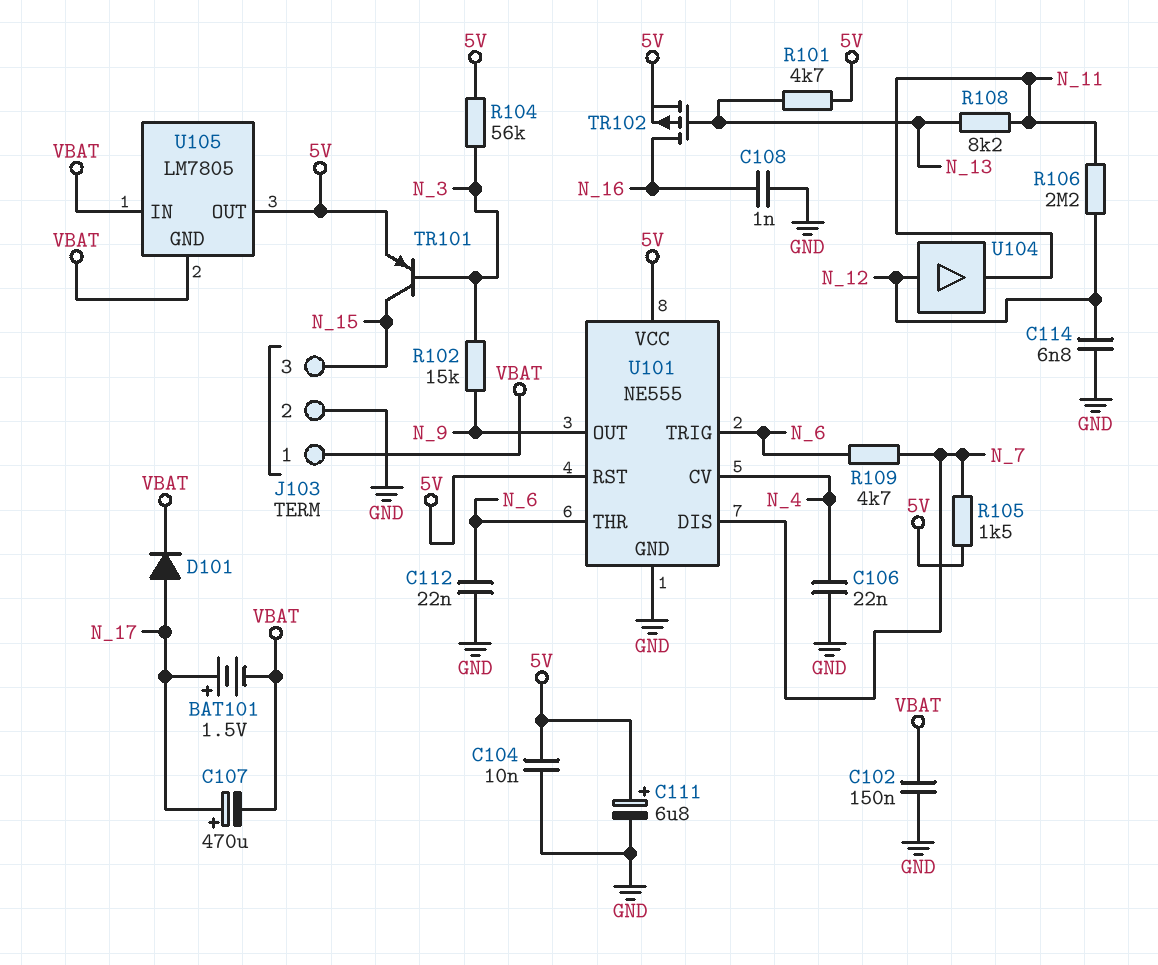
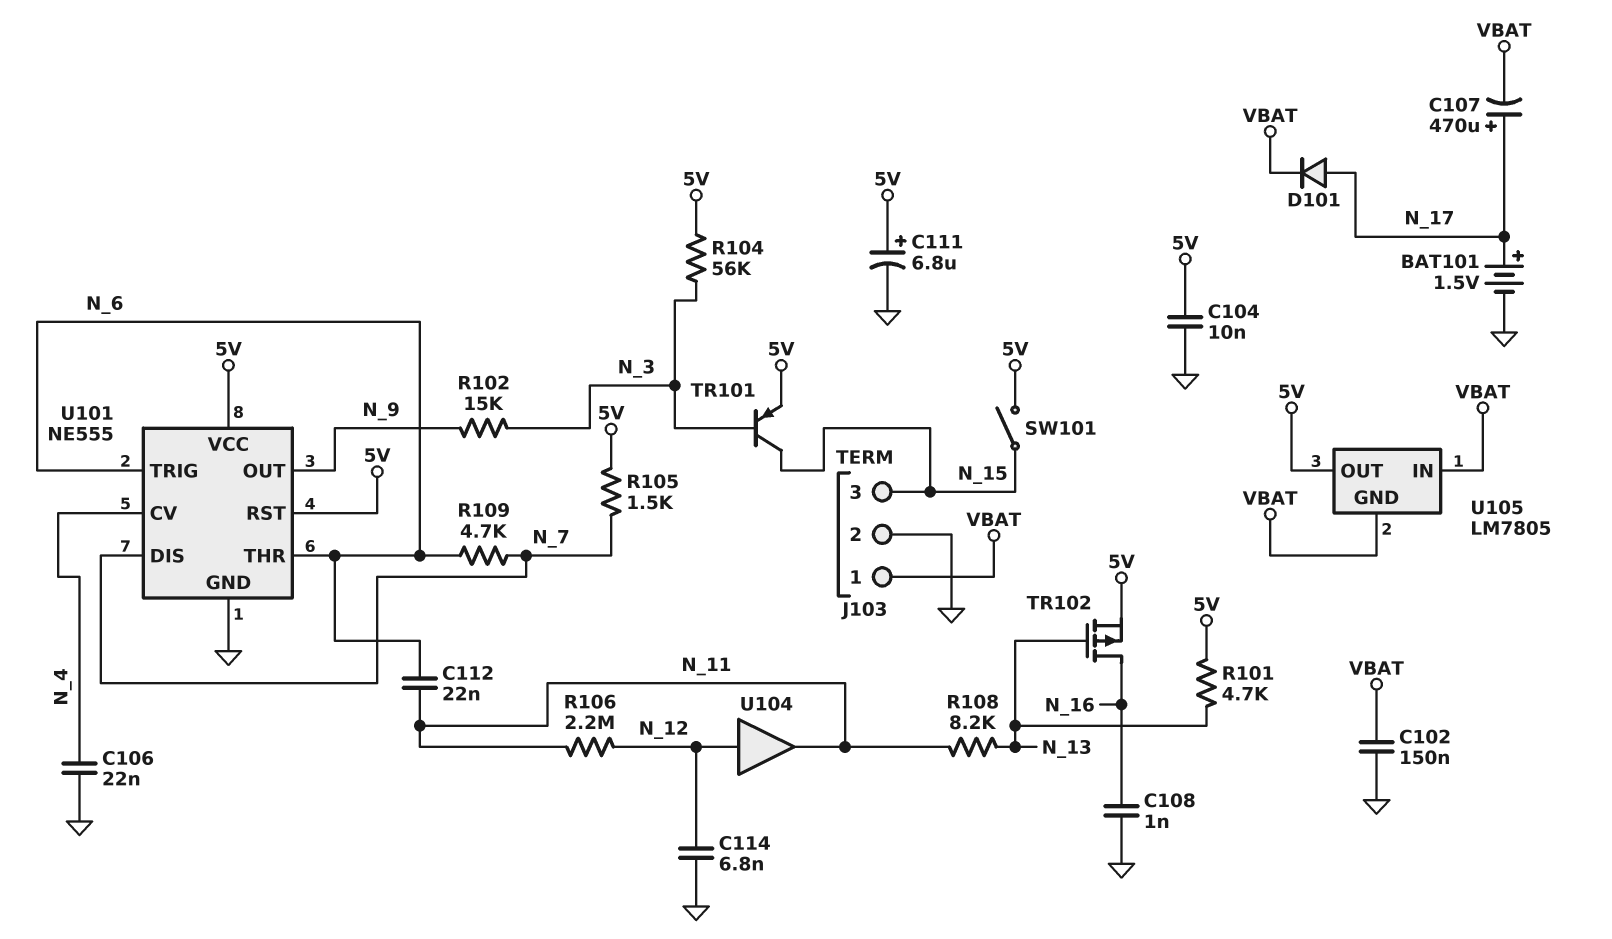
BAT101: 1.5V (plus N_17, minus VBAT) -> 1.5V (plus N_17, minus GND)
C112: 22nF (GND, N_6) -> 22nF (N_6, N_11)
SW101: none -> switch (5V, N_15)

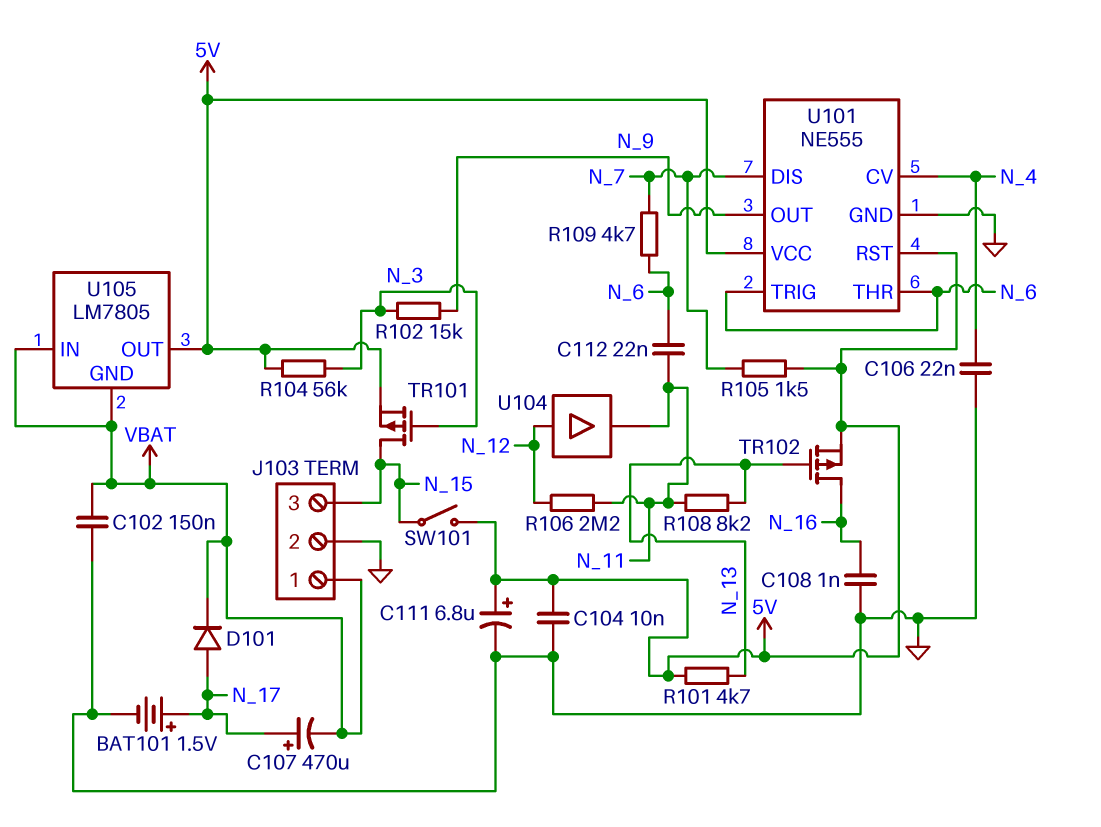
C114: 6.8nF (GND, N_12) -> none
TR101: PNP (B N_3, C N_15, E 5V) -> PMOS (G N_3, D N_15, S 5V)

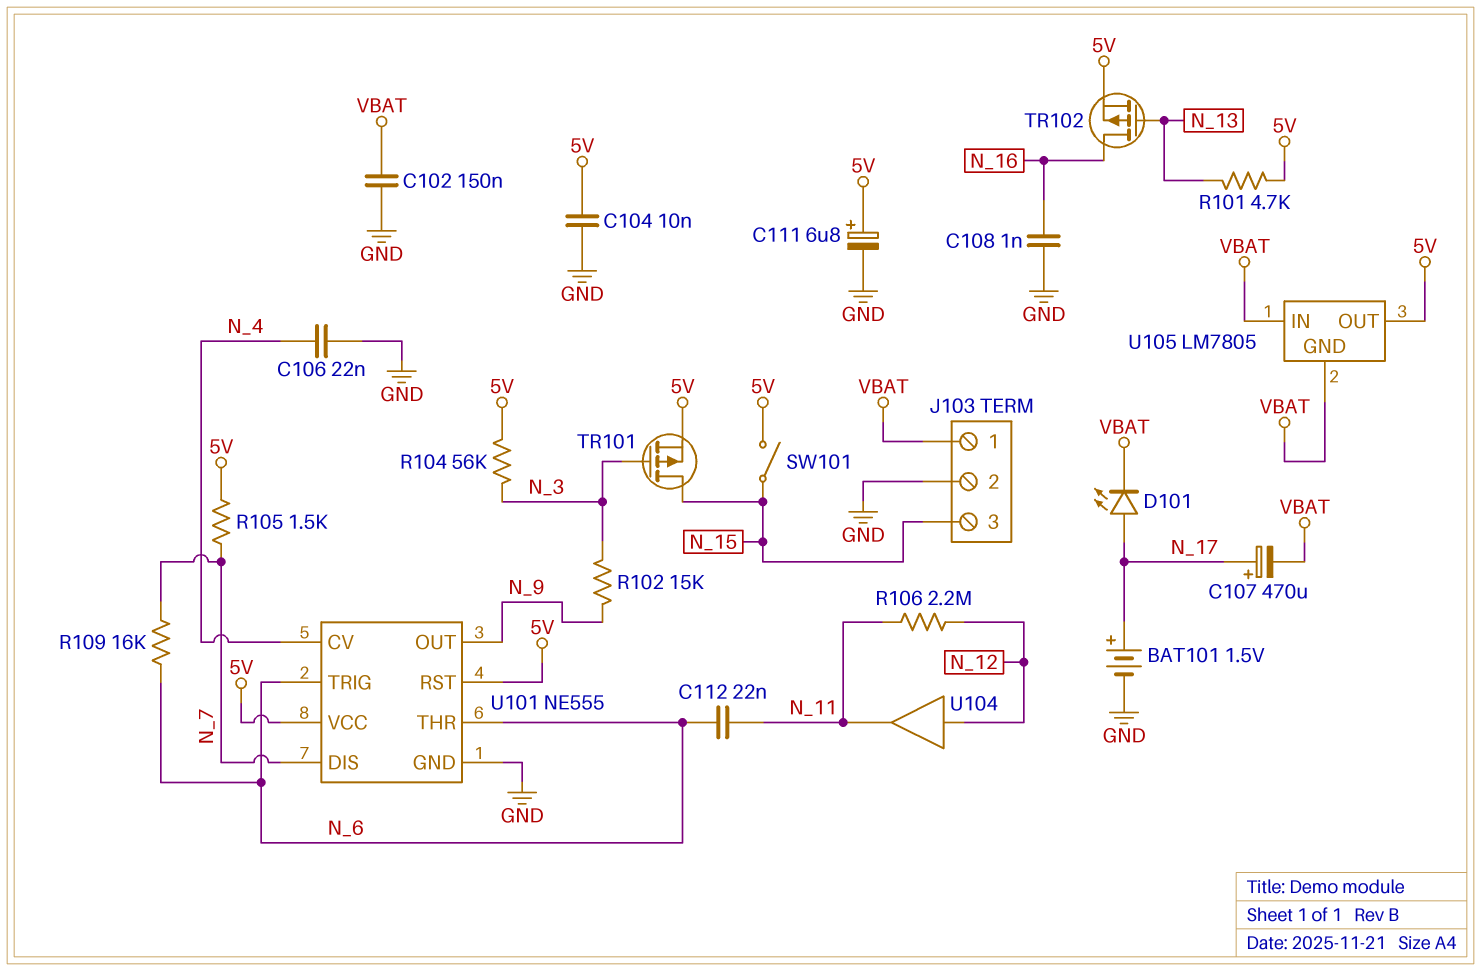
D101: diode (A N_17, K VBAT) -> LED (A N_17, K VBAT)
R108: 8.2k (N_11, N_13) -> none
R109: 4.7k (N_6, N_7) -> 16k (N_6, N_7)

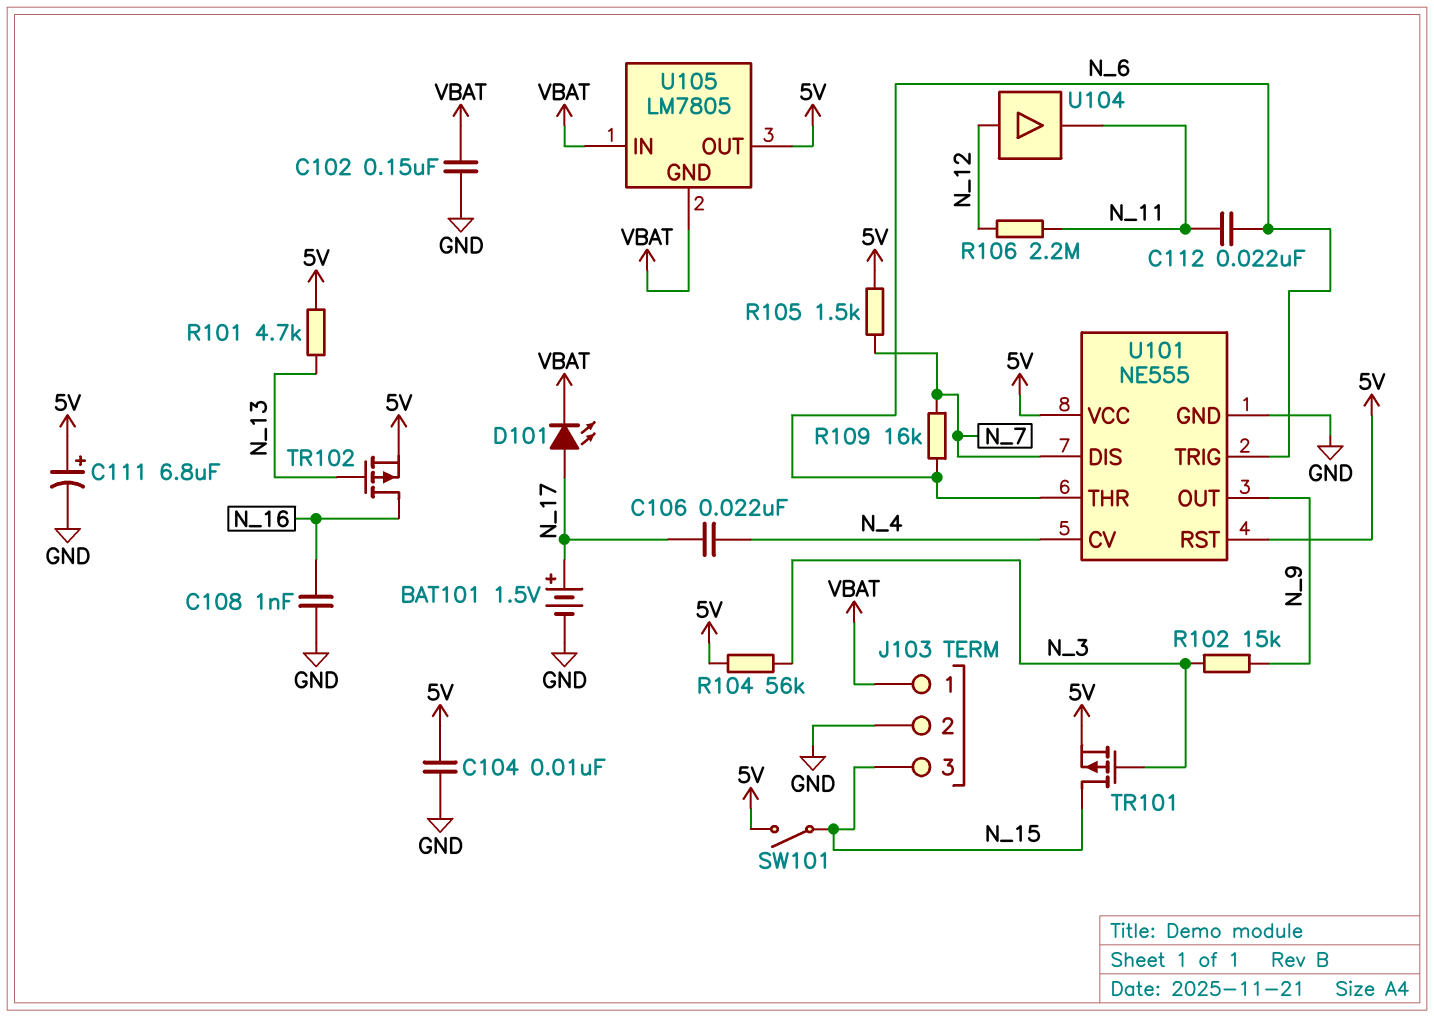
C106: 22nF (GND, N_4) -> 22nF (N_4, N_17)
C107: 470uF (plus N_17, minus VBAT) -> none

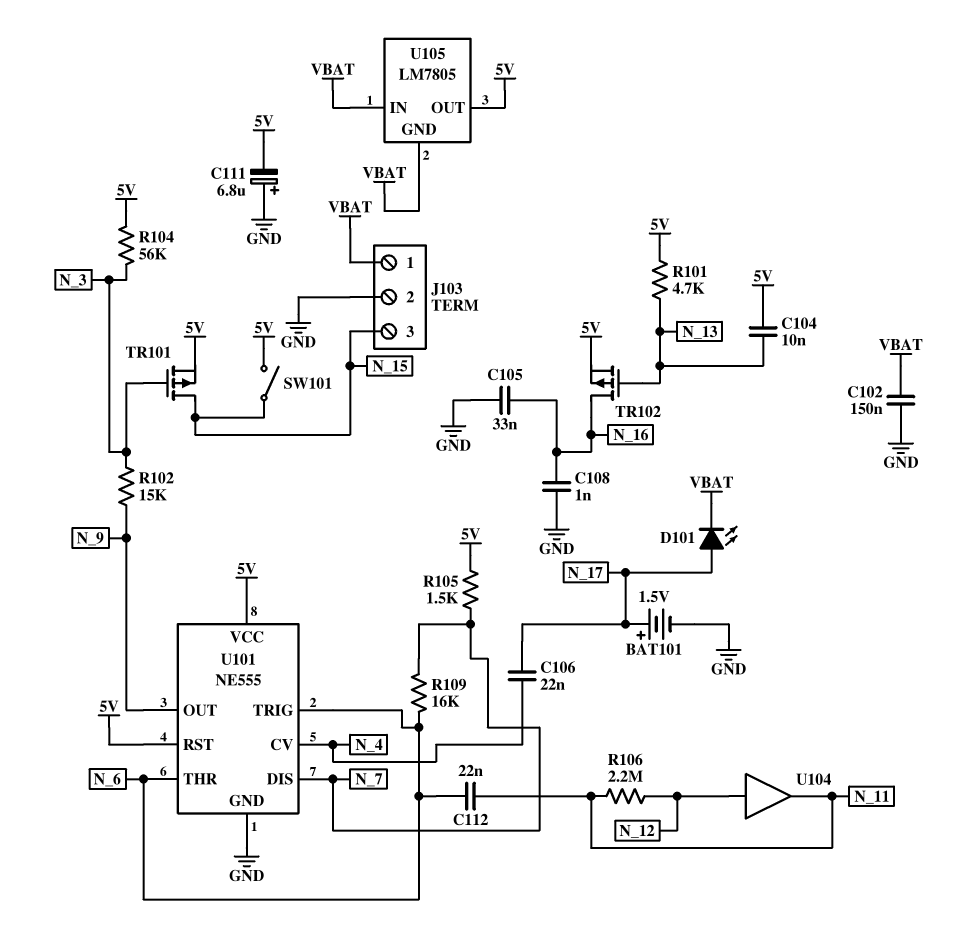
C104: 10nF (5V, GND) -> 10nF (5V, N_13)
C105: none -> 33nF (GND, N_16)
C111: 6.8uF (plus 5V, minus GND) -> 6.8uF (plus GND, minus 5V)

